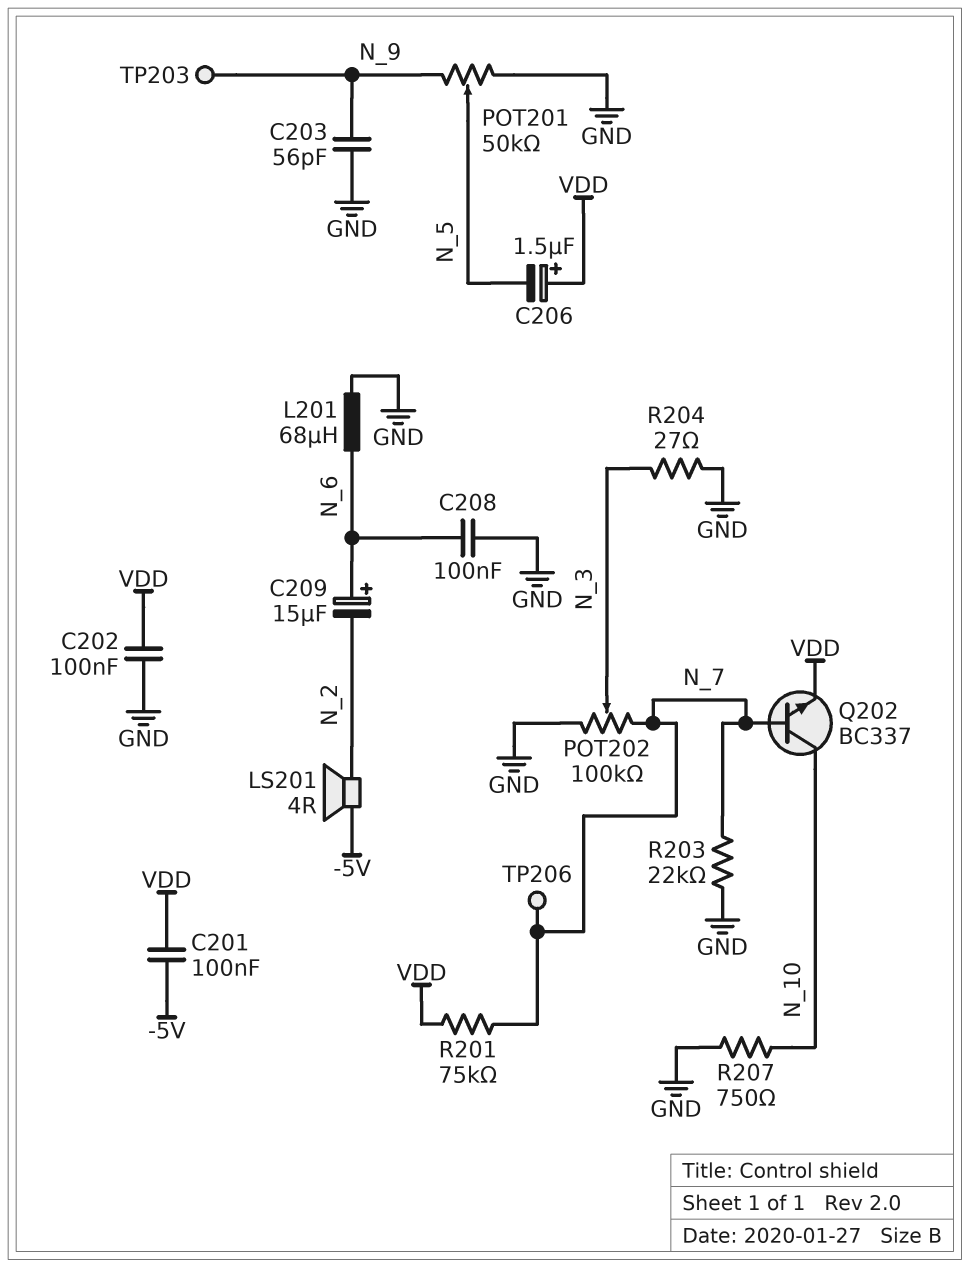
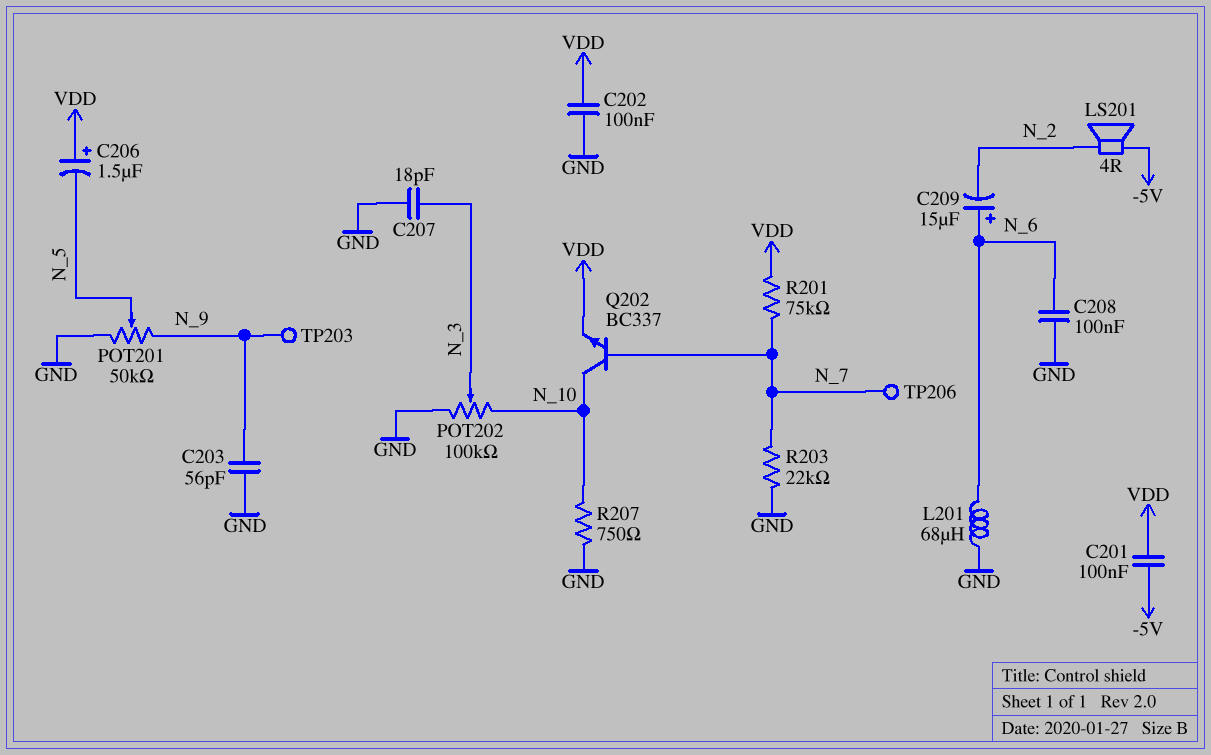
C207: none -> 18pF (GND, N_3)
POT202: 100k (GND, N_7, wiper N_3) -> 100k (GND, N_10, wiper N_3)
R204: 27 (GND, N_3) -> none

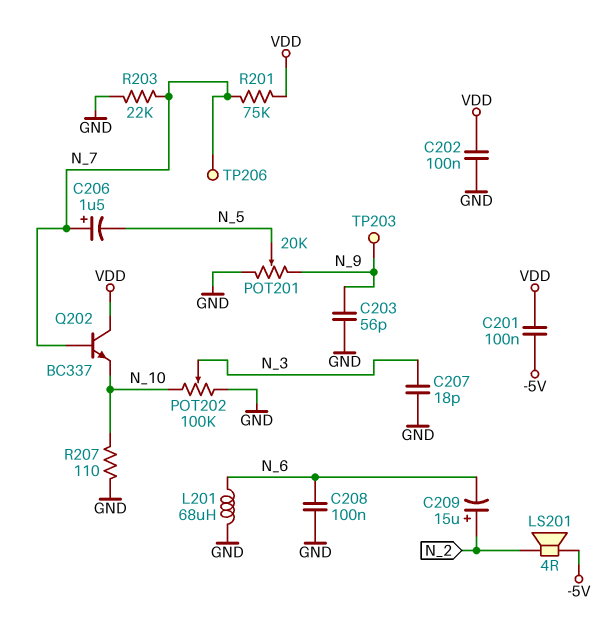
C206: 1.5uF (plus VDD, minus N_5) -> 1.5uF (plus N_7, minus N_5)
C209: 15uF (plus N_6, minus N_2) -> 15uF (plus N_2, minus N_6)
POT201: 50k (GND, N_9, wiper N_5) -> 20k (GND, N_9, wiper N_5)
Q202: NPN BC337 (B N_7, C N_10, E VDD) -> NPN BC337 (B N_7, C VDD, E N_10)
R207: 750 (GND, N_10) -> 110 (GND, N_10)

